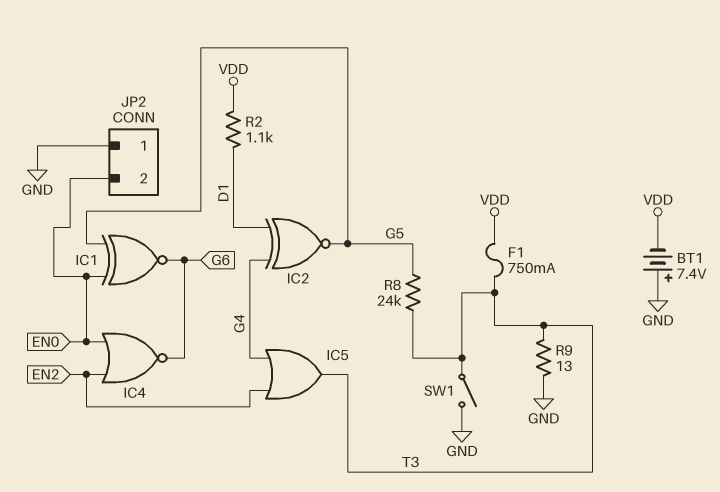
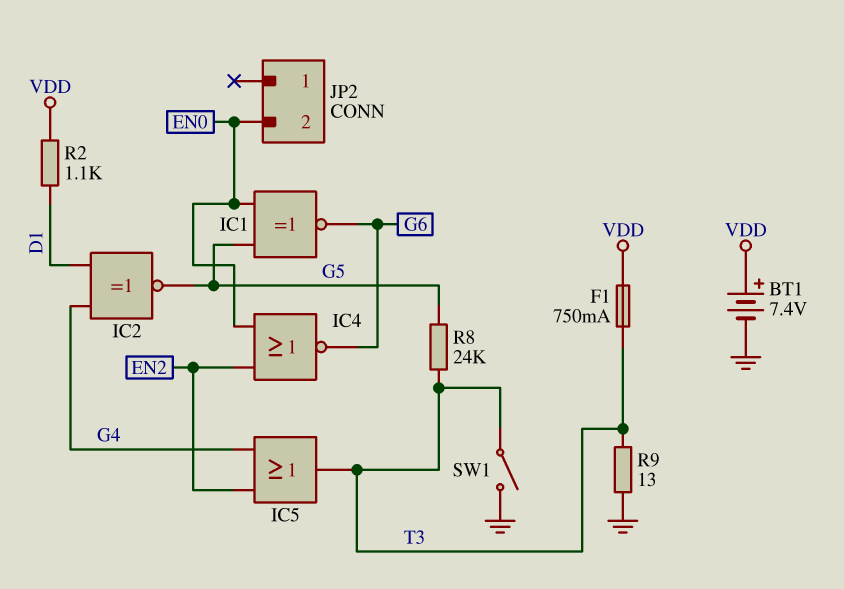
BT1: 7.4V (plus GND, minus VDD) -> 7.4V (plus VDD, minus GND)
JP2 pin 1: GND -> none

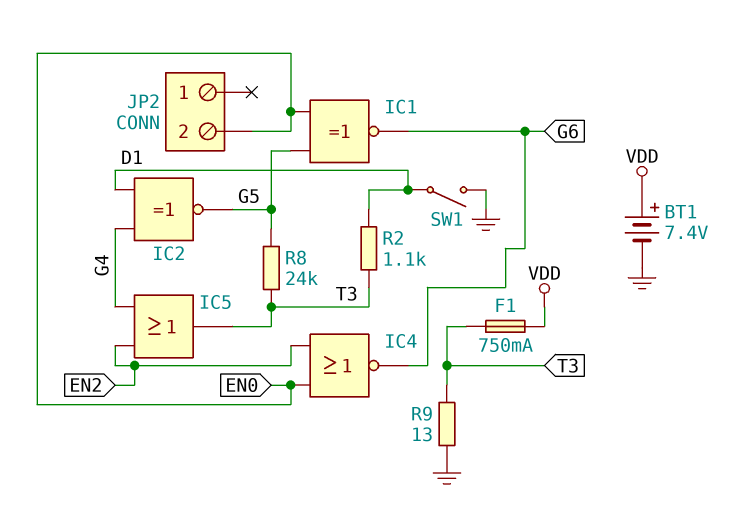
R2: 1.1k (D1, VDD) -> 1.1k (D1, T3)
SW1: switch (GND, T3) -> switch (D1, GND)

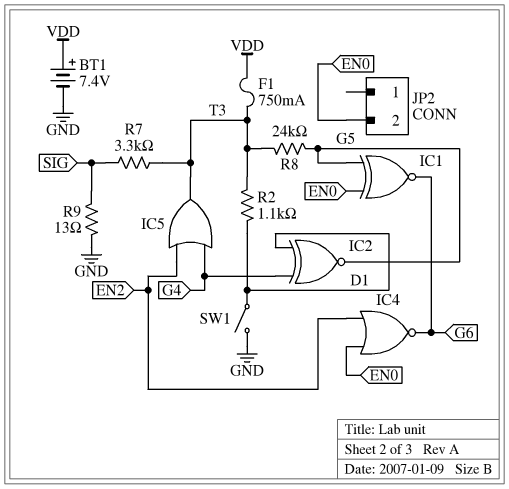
R7: none -> 3.3k (SIG, T3)
R9: 13 (GND, T3) -> 13 (GND, SIG)

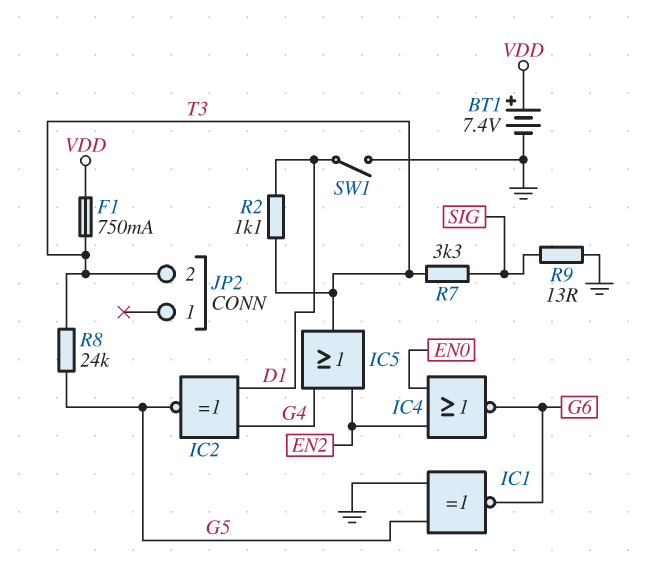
IC1: XNOR (in EN0, in G5, out G6) -> XNOR (in G5, in GND, out G6)
JP2 pin 2: EN0 -> T3

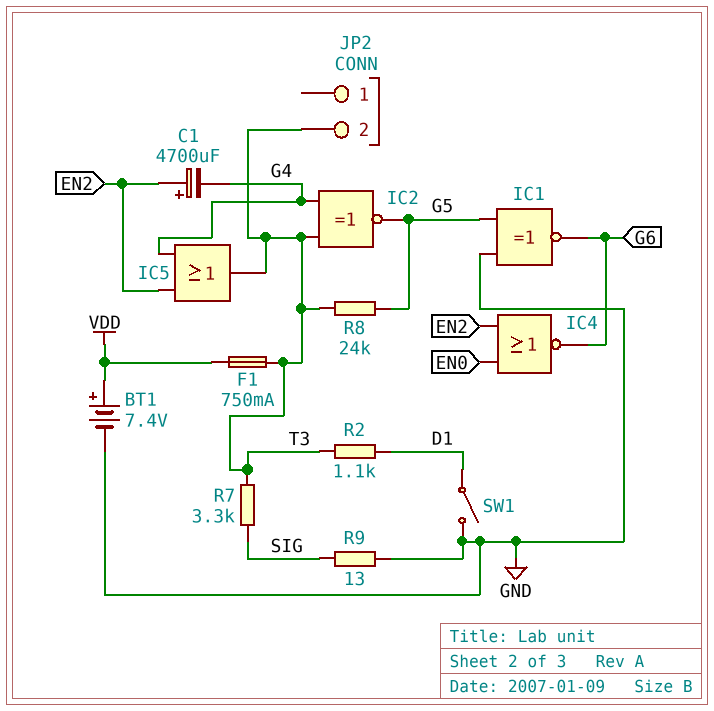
C1: none -> 4700uF (plus EN2, minus G4)
IC2: XNOR (in D1, in G4, out G5) -> XNOR (in G4, in T3, out G5)

